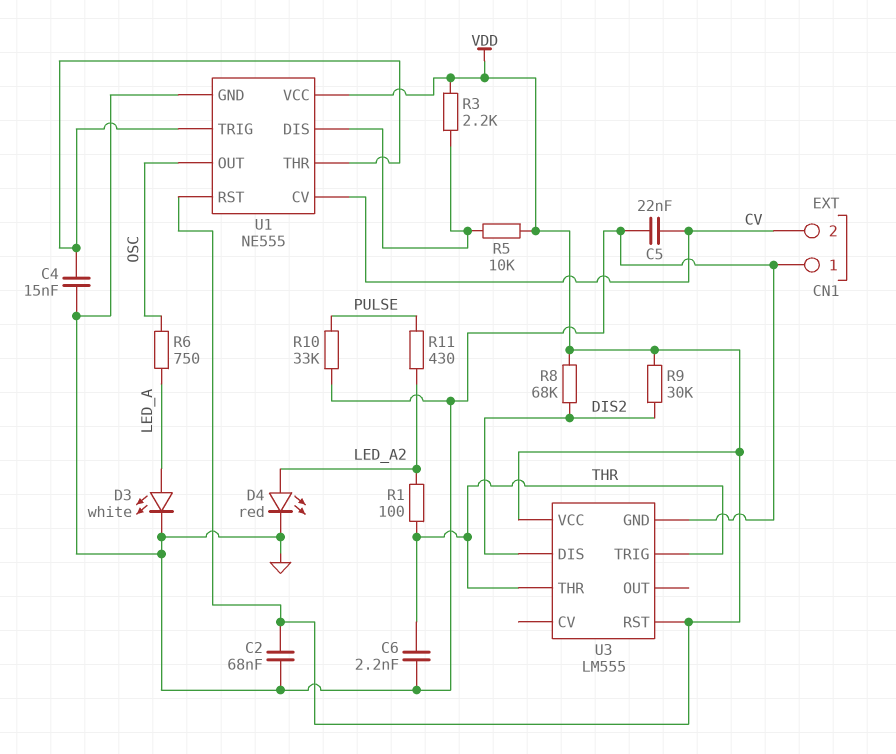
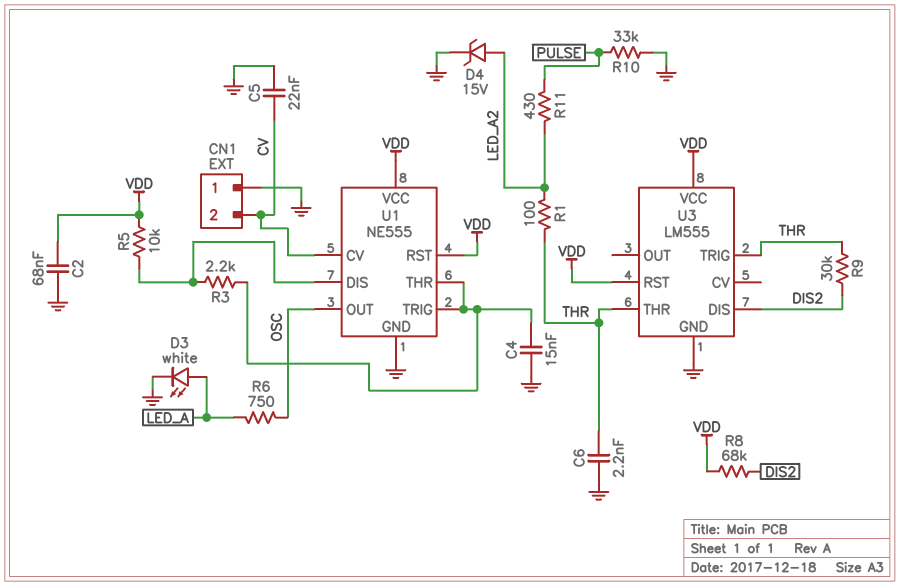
D4: LED red (A LED_A2, K GND) -> zener 15V (A LED_A2, K GND)
R3: 2.2k (U1/DIS, VDD) -> 2.2k (U1/DIS, U1/THR)
R9: 30k (DIS2, VDD) -> 30k (DIS2, THR)

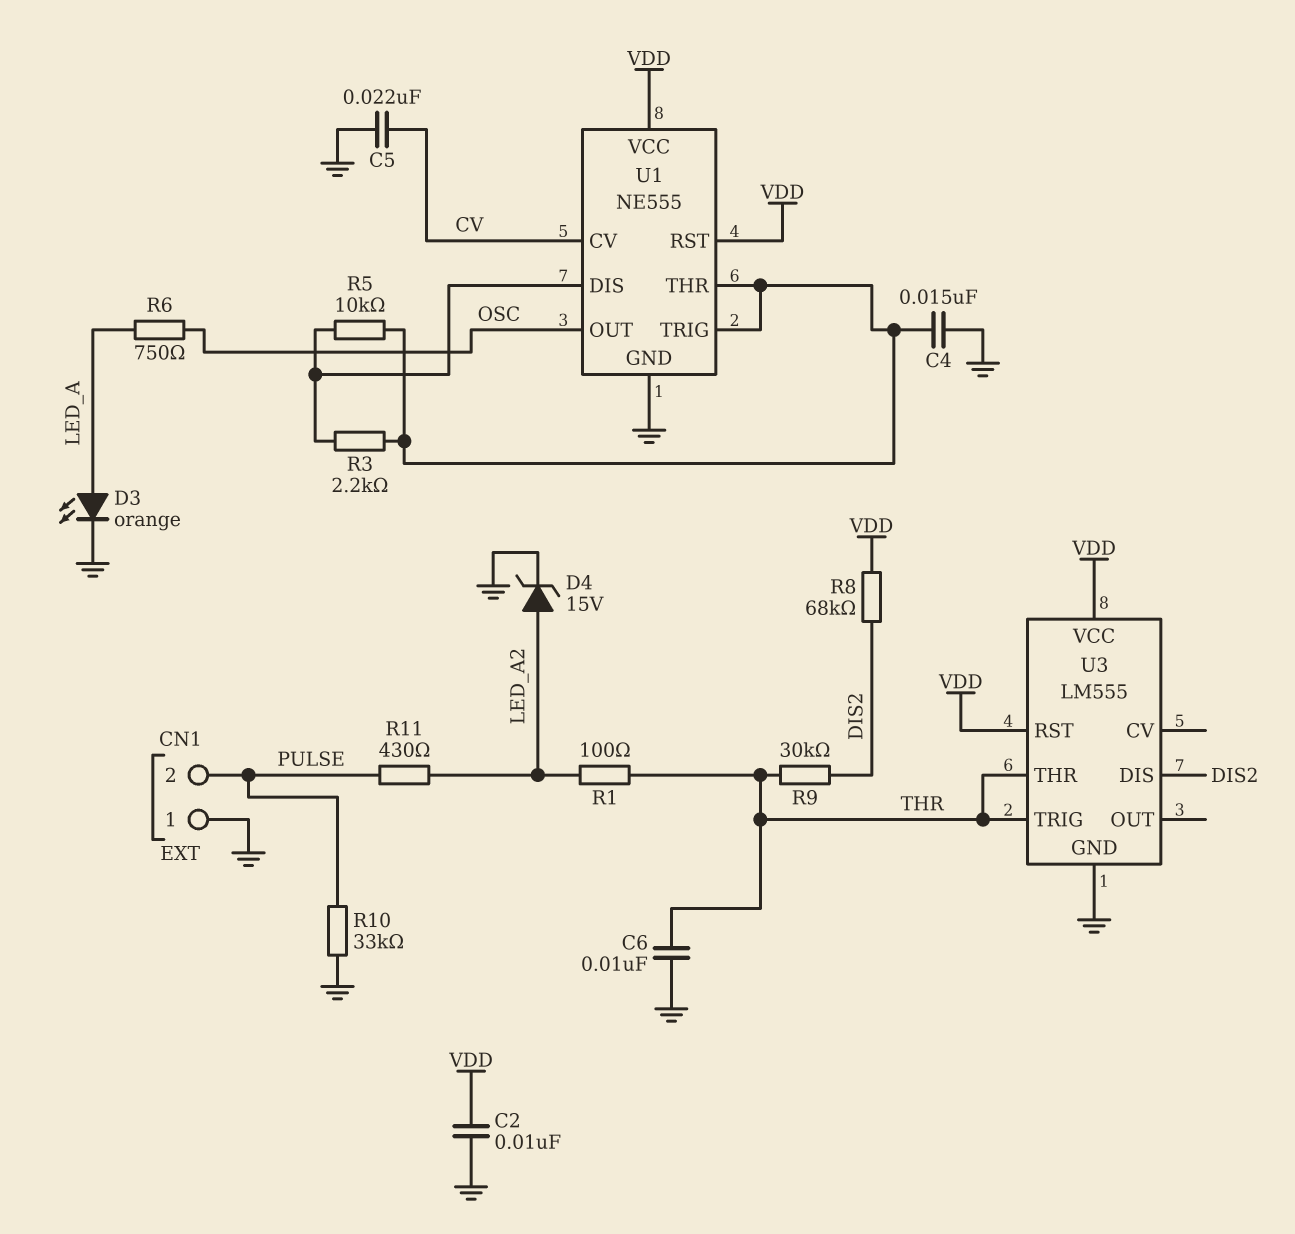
C2: 68nF (GND, VDD) -> 10nF (GND, VDD)
C6: 2.2nF (GND, THR) -> 10nF (GND, THR)
CN1 pin 2: CV -> PULSE
D3: LED white (A LED_A, K GND) -> LED orange (A LED_A, K GND)
R5: 10k (U1/DIS, VDD) -> 10k (U1/DIS, U1/THR)

